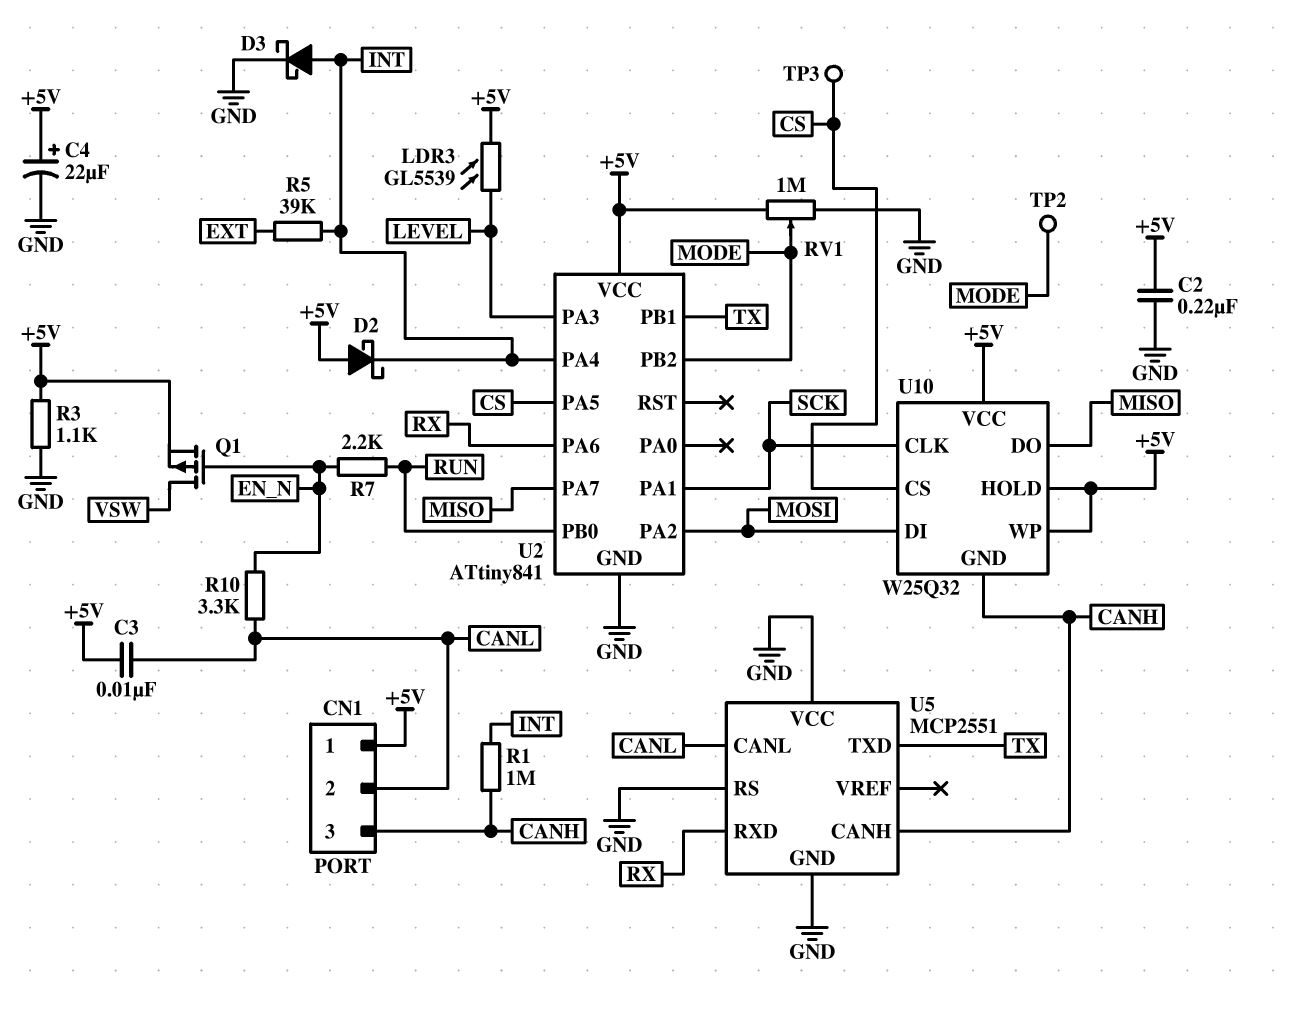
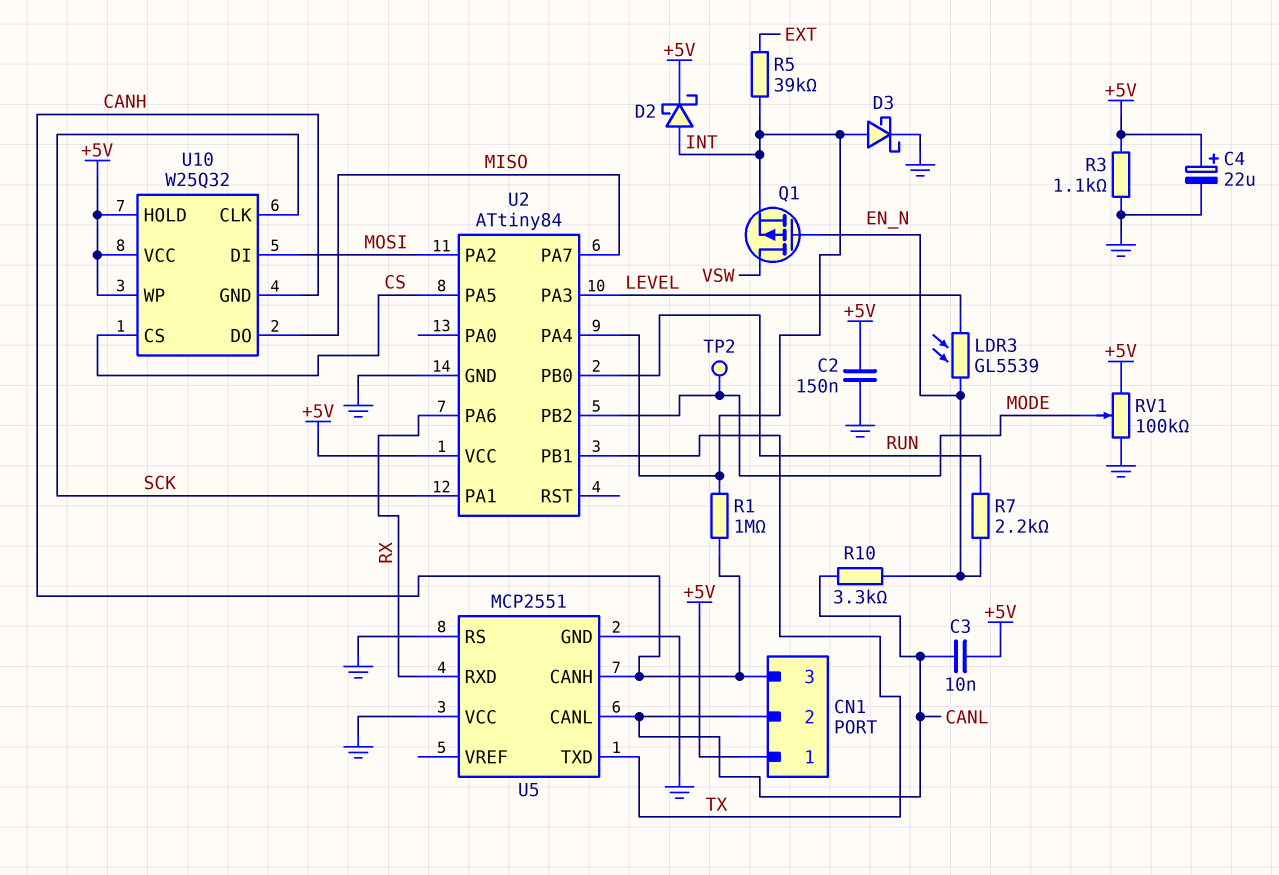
C2: 220nF (+5V, GND) -> 150nF (+5V, GND)
D2: schottky (A +5V, K INT) -> schottky (A INT, K +5V)
LDR3: GL5539 (+5V, LEVEL) -> GL5539 (EN_N, LEVEL)
Q1: PMOS (G EN_N, D VSW, S +5V) -> PMOS (G EN_N, D VSW, S INT)
RV1: 1M (+5V, GND, wiper MODE) -> 100k (+5V, GND, wiper MODE)
TP3: test point (CS) -> none
U2: ATtiny841 -> ATtiny84

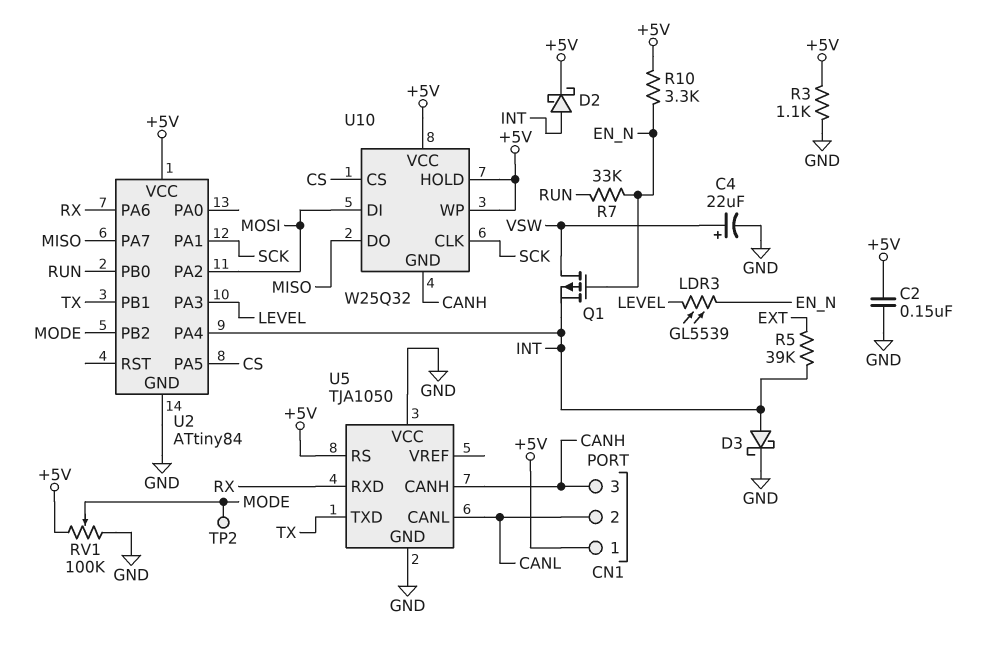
C3: 10nF (+5V, CANL) -> none
C4: 22uF (plus +5V, minus GND) -> 22uF (plus VSW, minus GND)
R1: 1M (CANH, INT) -> none
R7: 2.2k (EN_N, RUN) -> 33k (EN_N, RUN)
R10: 3.3k (CANL, EN_N) -> 3.3k (+5V, EN_N)
U5: MCP2551 -> TJA1050
U5 pin RS: GND -> +5V

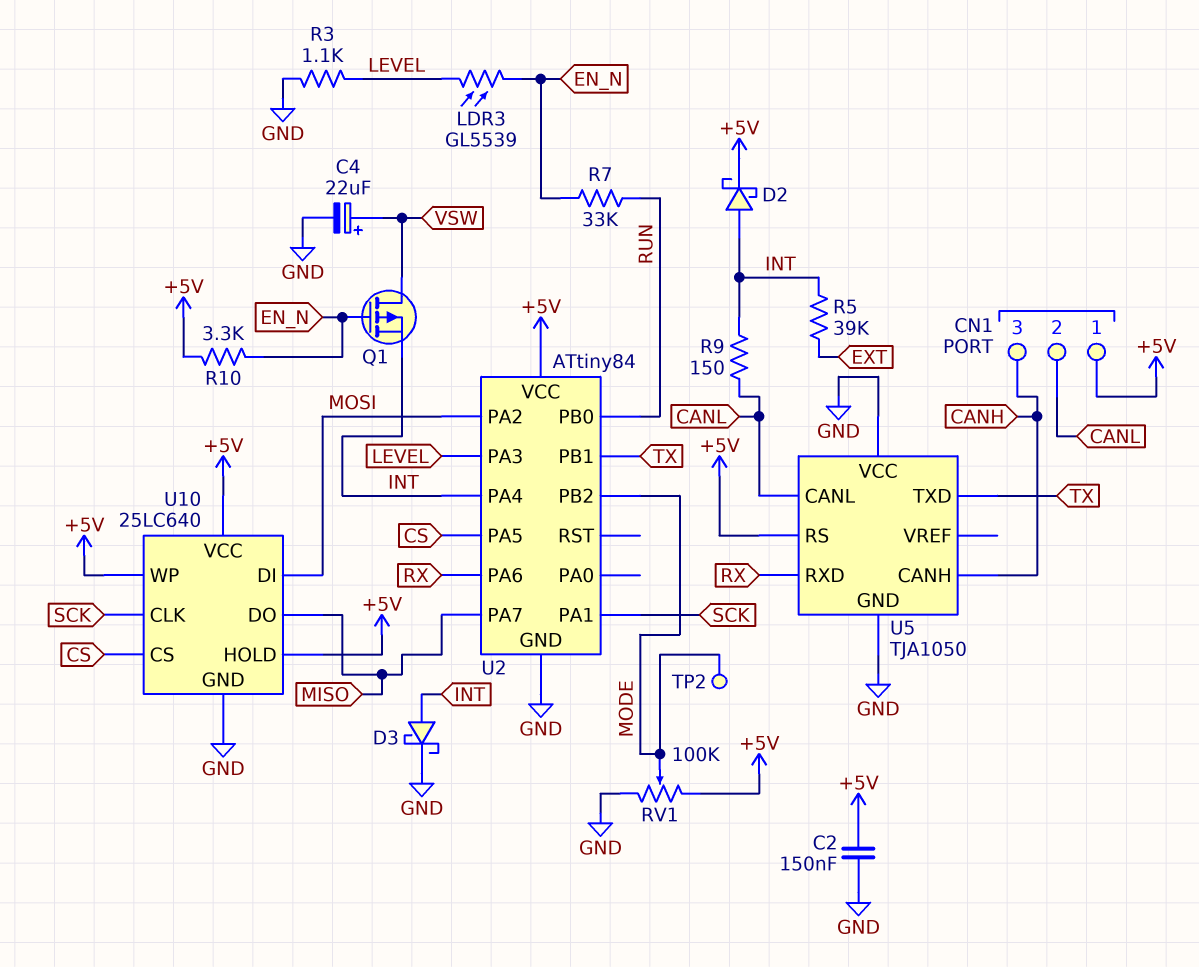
R3: 1.1k (+5V, GND) -> 1.1k (GND, LEVEL)
R9: none -> 150 (CANL, INT)
U10: W25Q32 -> 25LC640
U10 pin GND: CANH -> GND

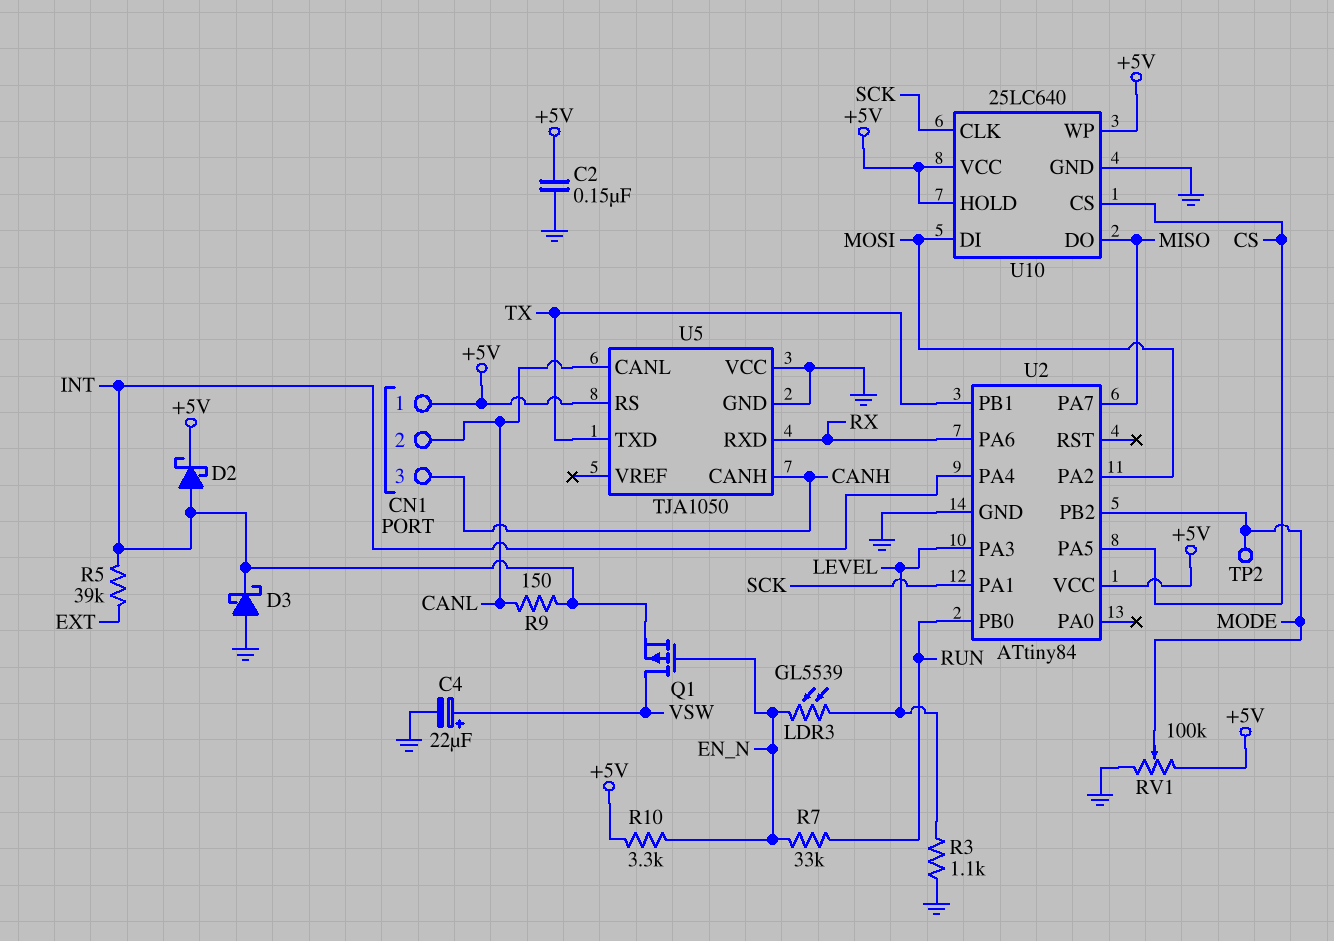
D3: schottky (A INT, K GND) -> schottky (A GND, K INT)

